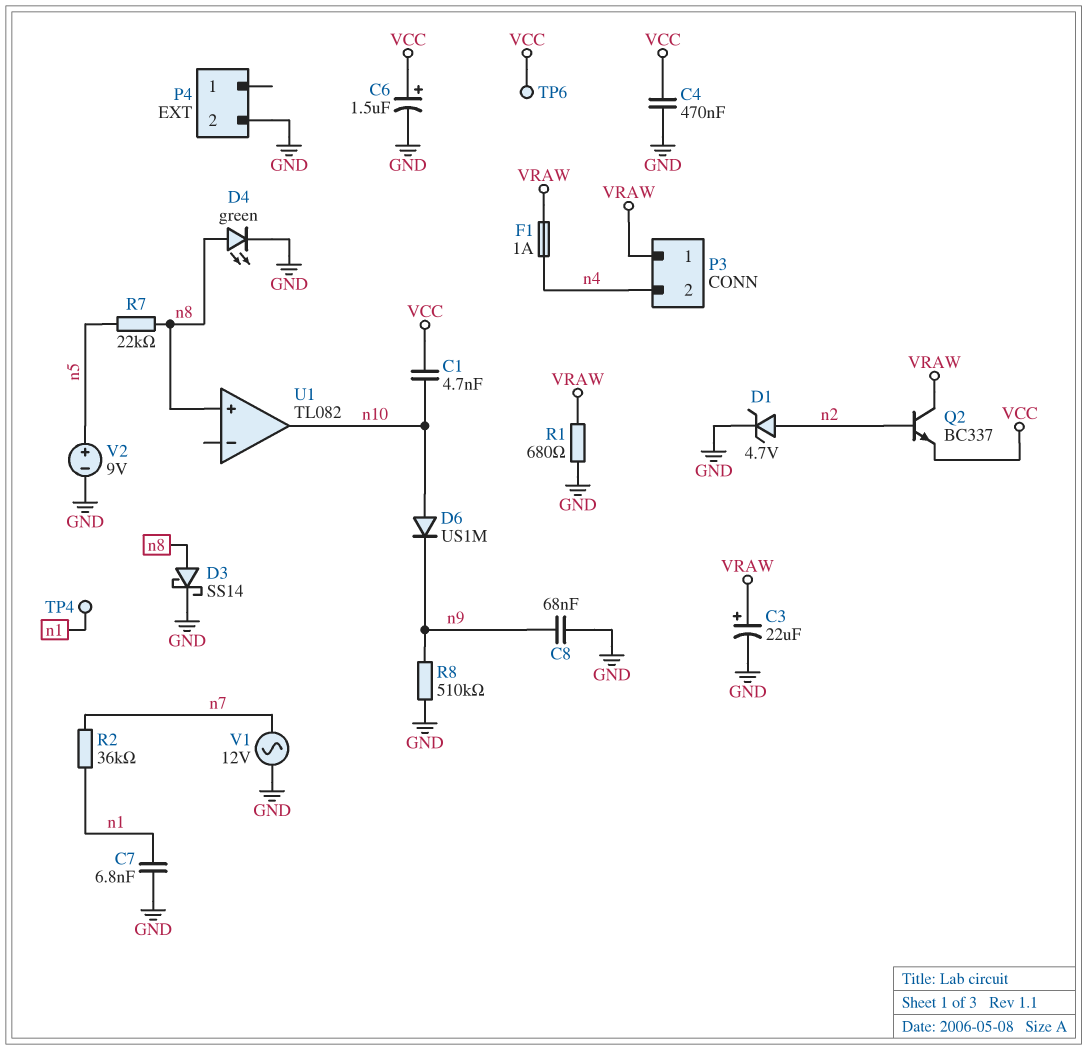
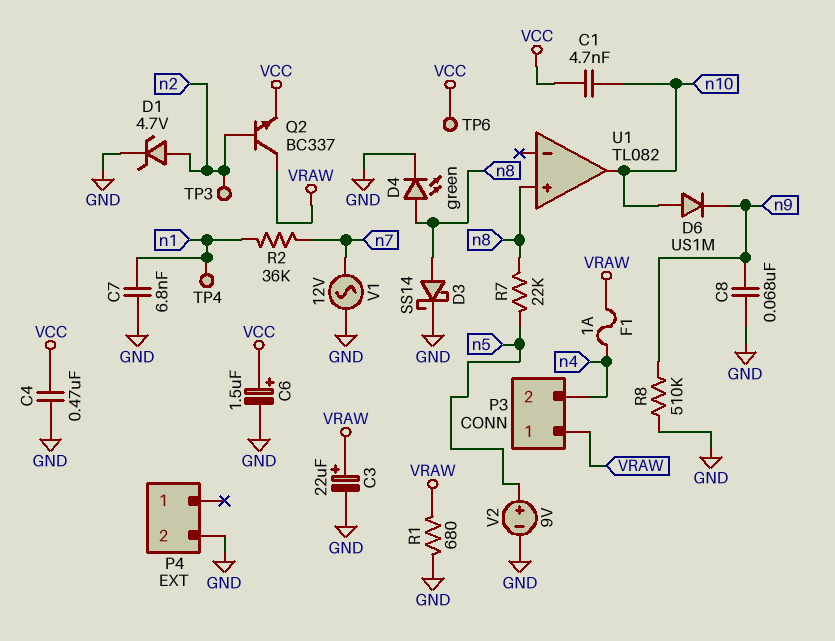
TP3: none -> test point (n2)

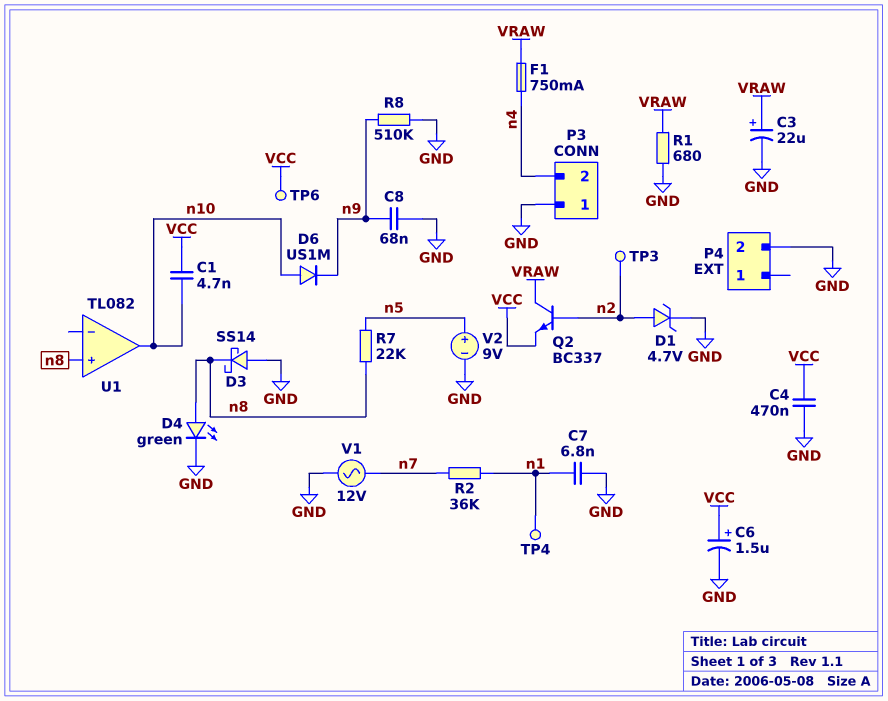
D3: schottky SS14 (A n8, K GND) -> schottky SS14 (A GND, K n8)
F1: 1A (VRAW, n4) -> 750mA (VRAW, n4)
P3 pin 1: VRAW -> GND

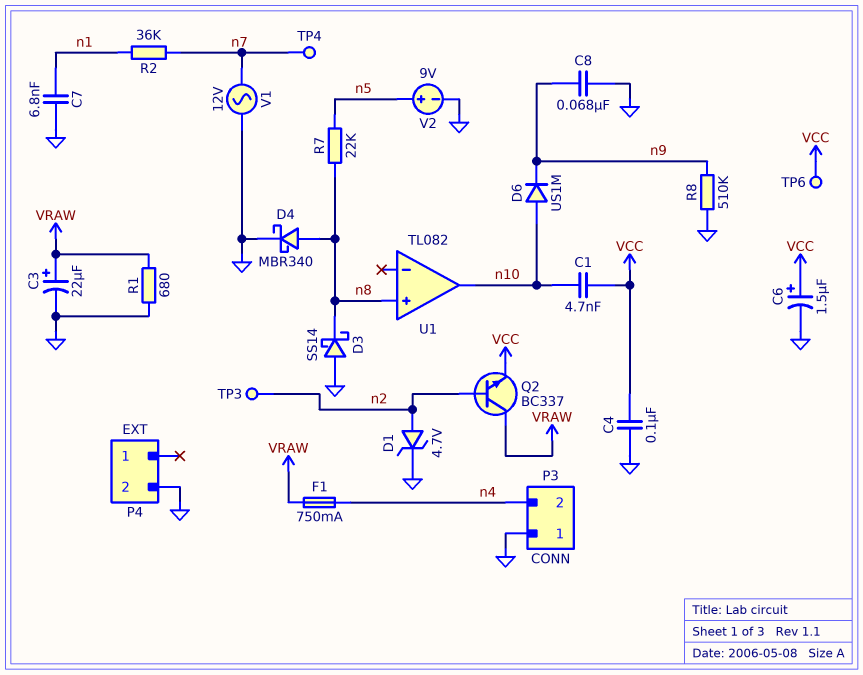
C4: 470nF (GND, VCC) -> 100nF (GND, VCC)
D4: LED green (A n8, K GND) -> schottky MBR340 (A n8, K GND)
TP4: test point (n1) -> test point (n7)

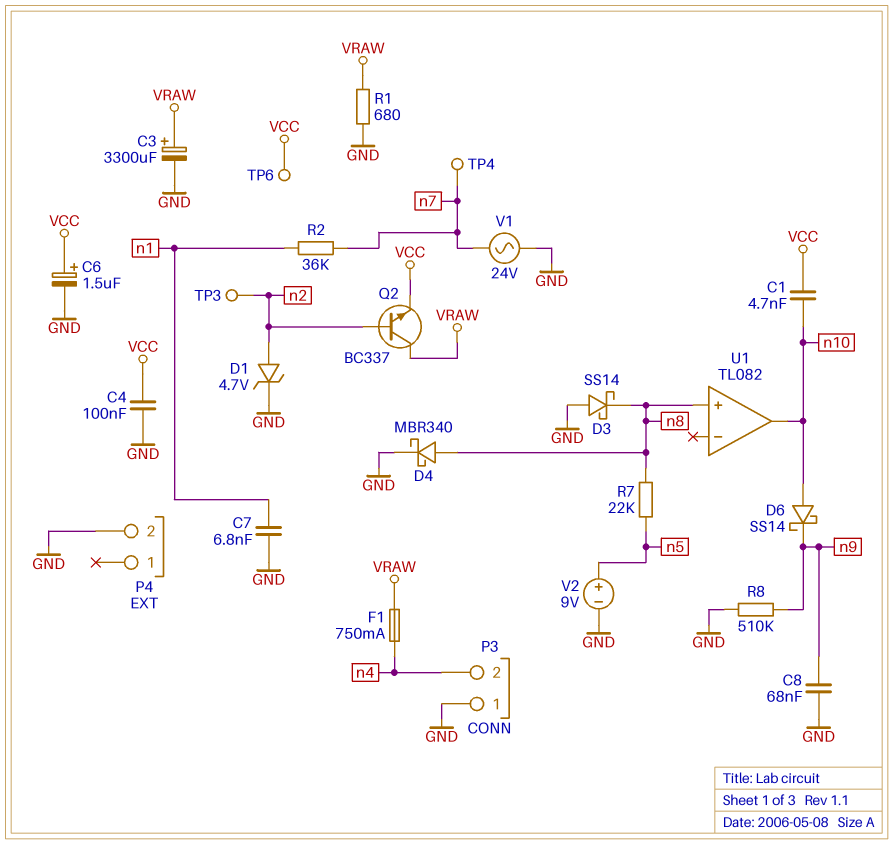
C3: 22uF (plus VRAW, minus GND) -> 3300uF (plus VRAW, minus GND)
D6: diode US1M (A n10, K n9) -> schottky SS14 (A n10, K n9)
V1: AC 12V (GND, n7) -> AC 24V (GND, n7)

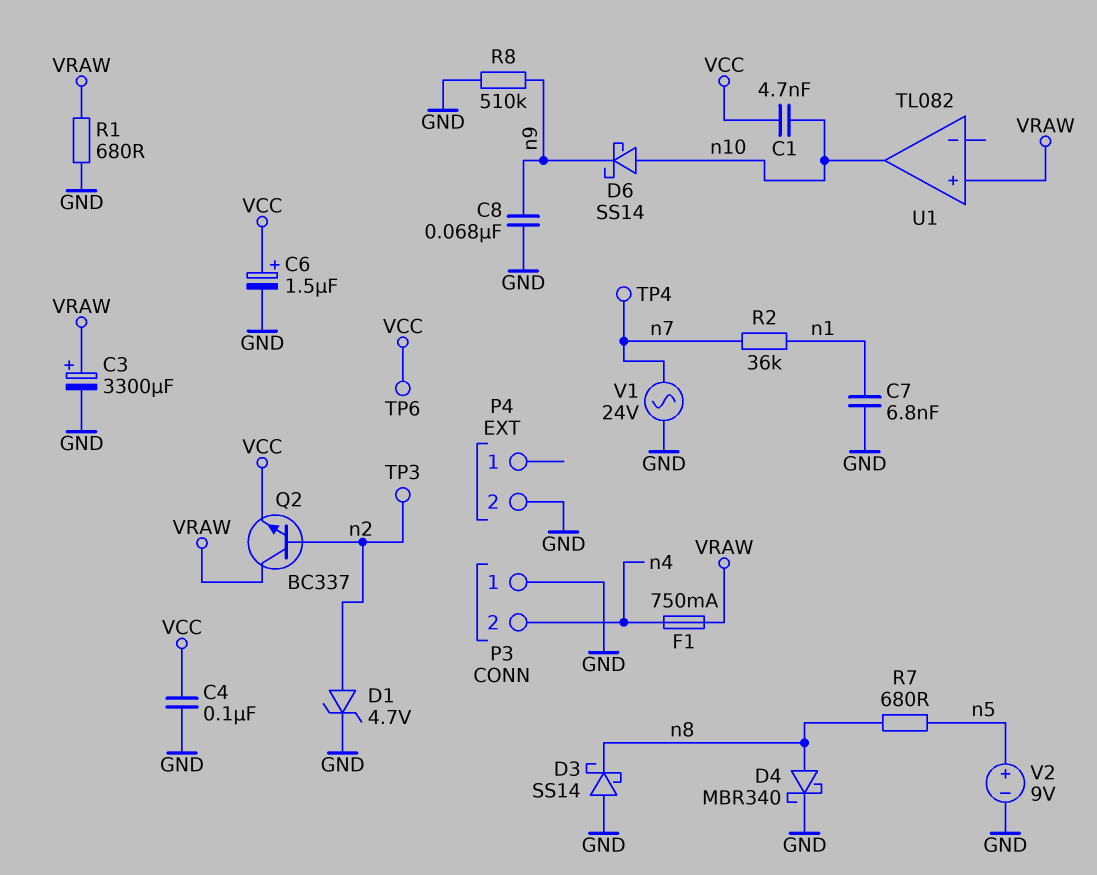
R7: 22k (n5, n8) -> 680 (n5, n8)
U1 pin in+: n8 -> VRAW

